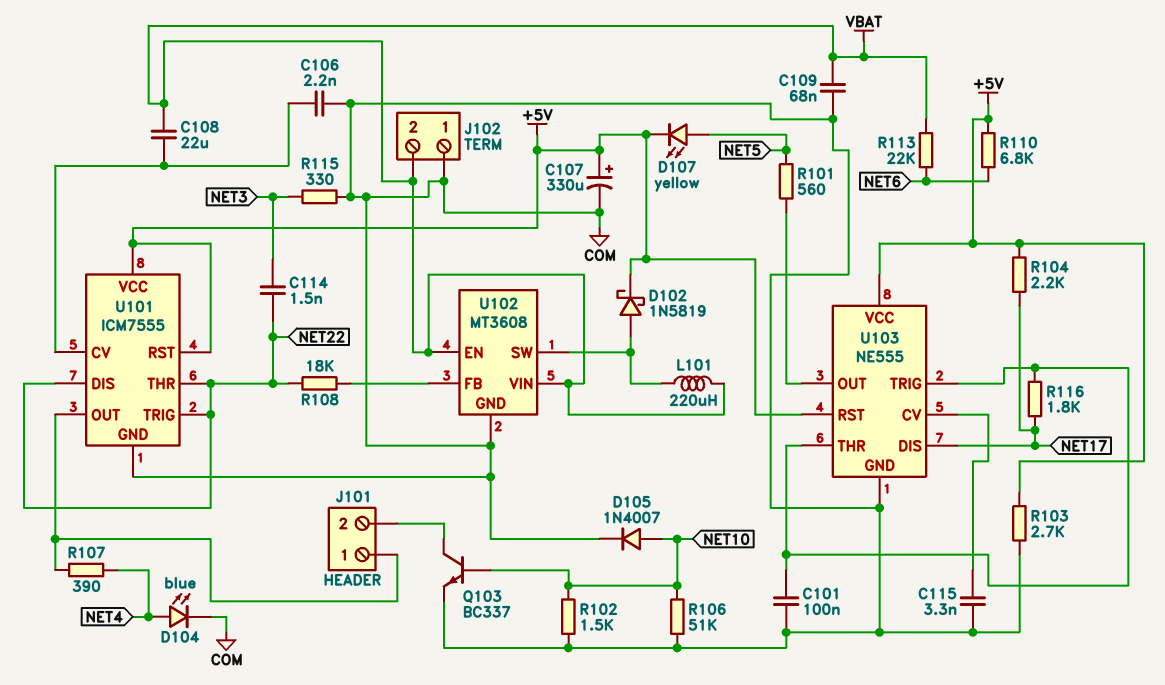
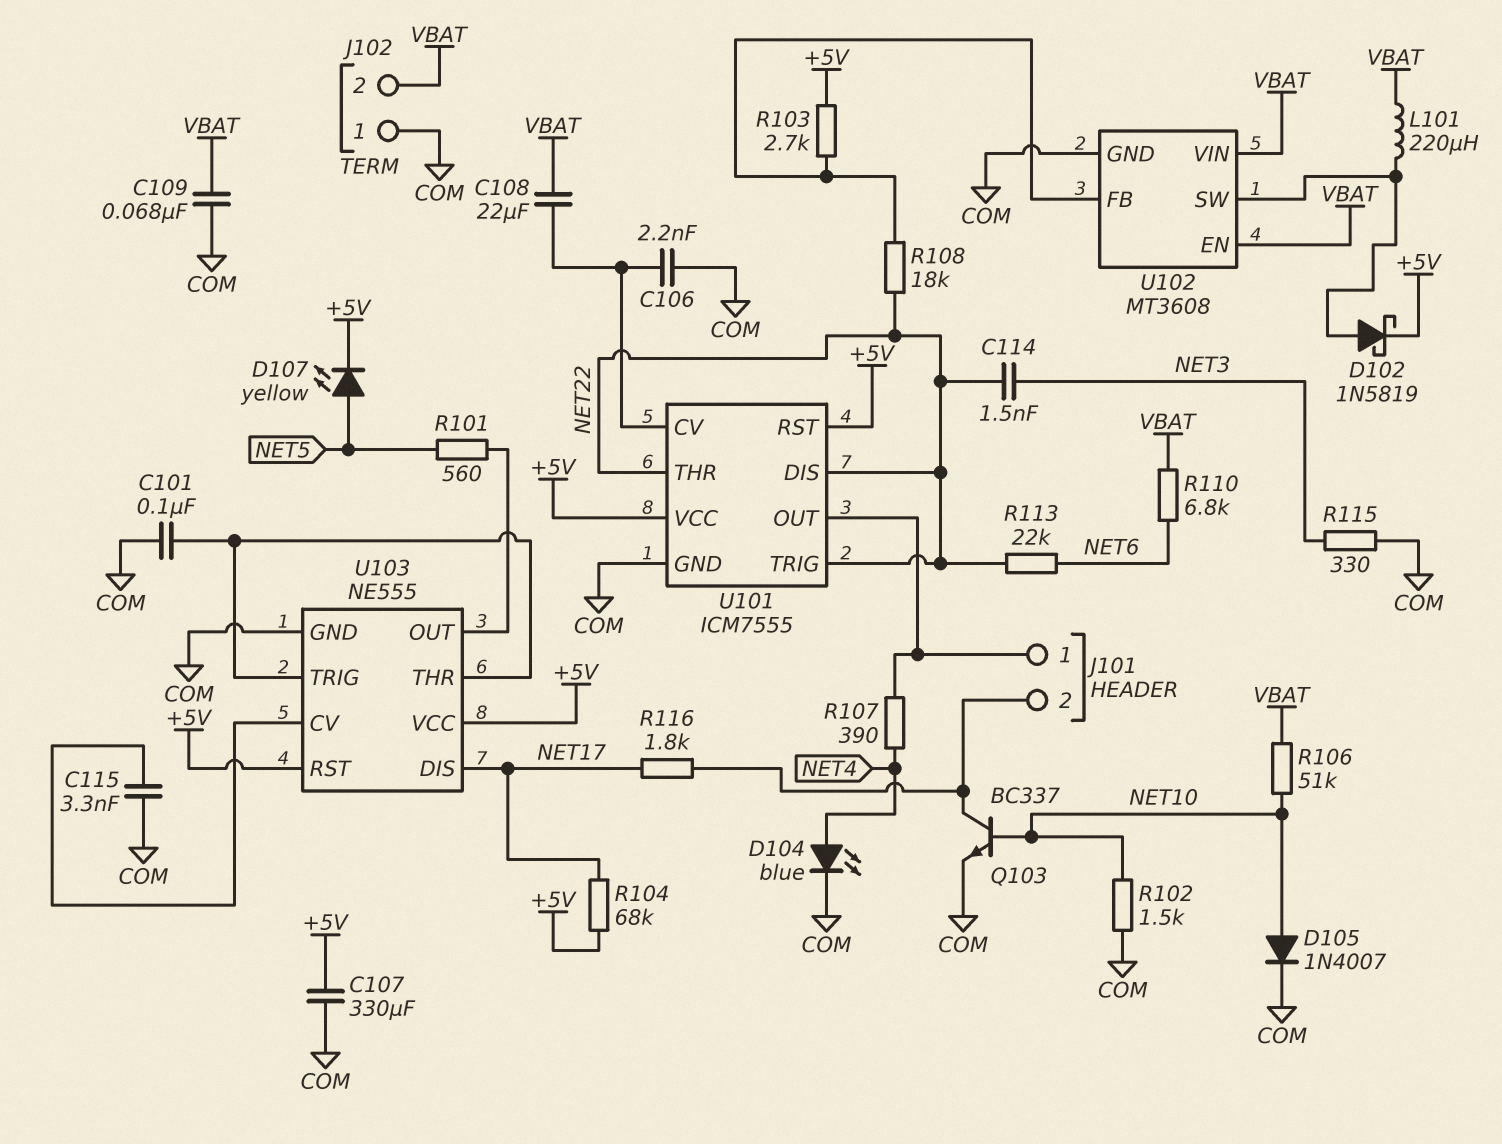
C107: 330uF (plus +5V, minus COM) -> 330uF (+5V, COM)
R103: 2.7k (+5V, COM) -> 2.7k (+5V, U102/FB)
R104: 2.2k (+5V, NET17) -> 68k (+5V, NET17)
R106: 51k (COM, NET10) -> 51k (NET10, VBAT)
R110: 6.8k (+5V, NET6) -> 6.8k (NET6, VBAT)
R113: 22k (NET6, VBAT) -> 22k (NET6, NET22)
R116: 1.8k (NET17, U103/THR) -> 1.8k (J101/2, NET17)

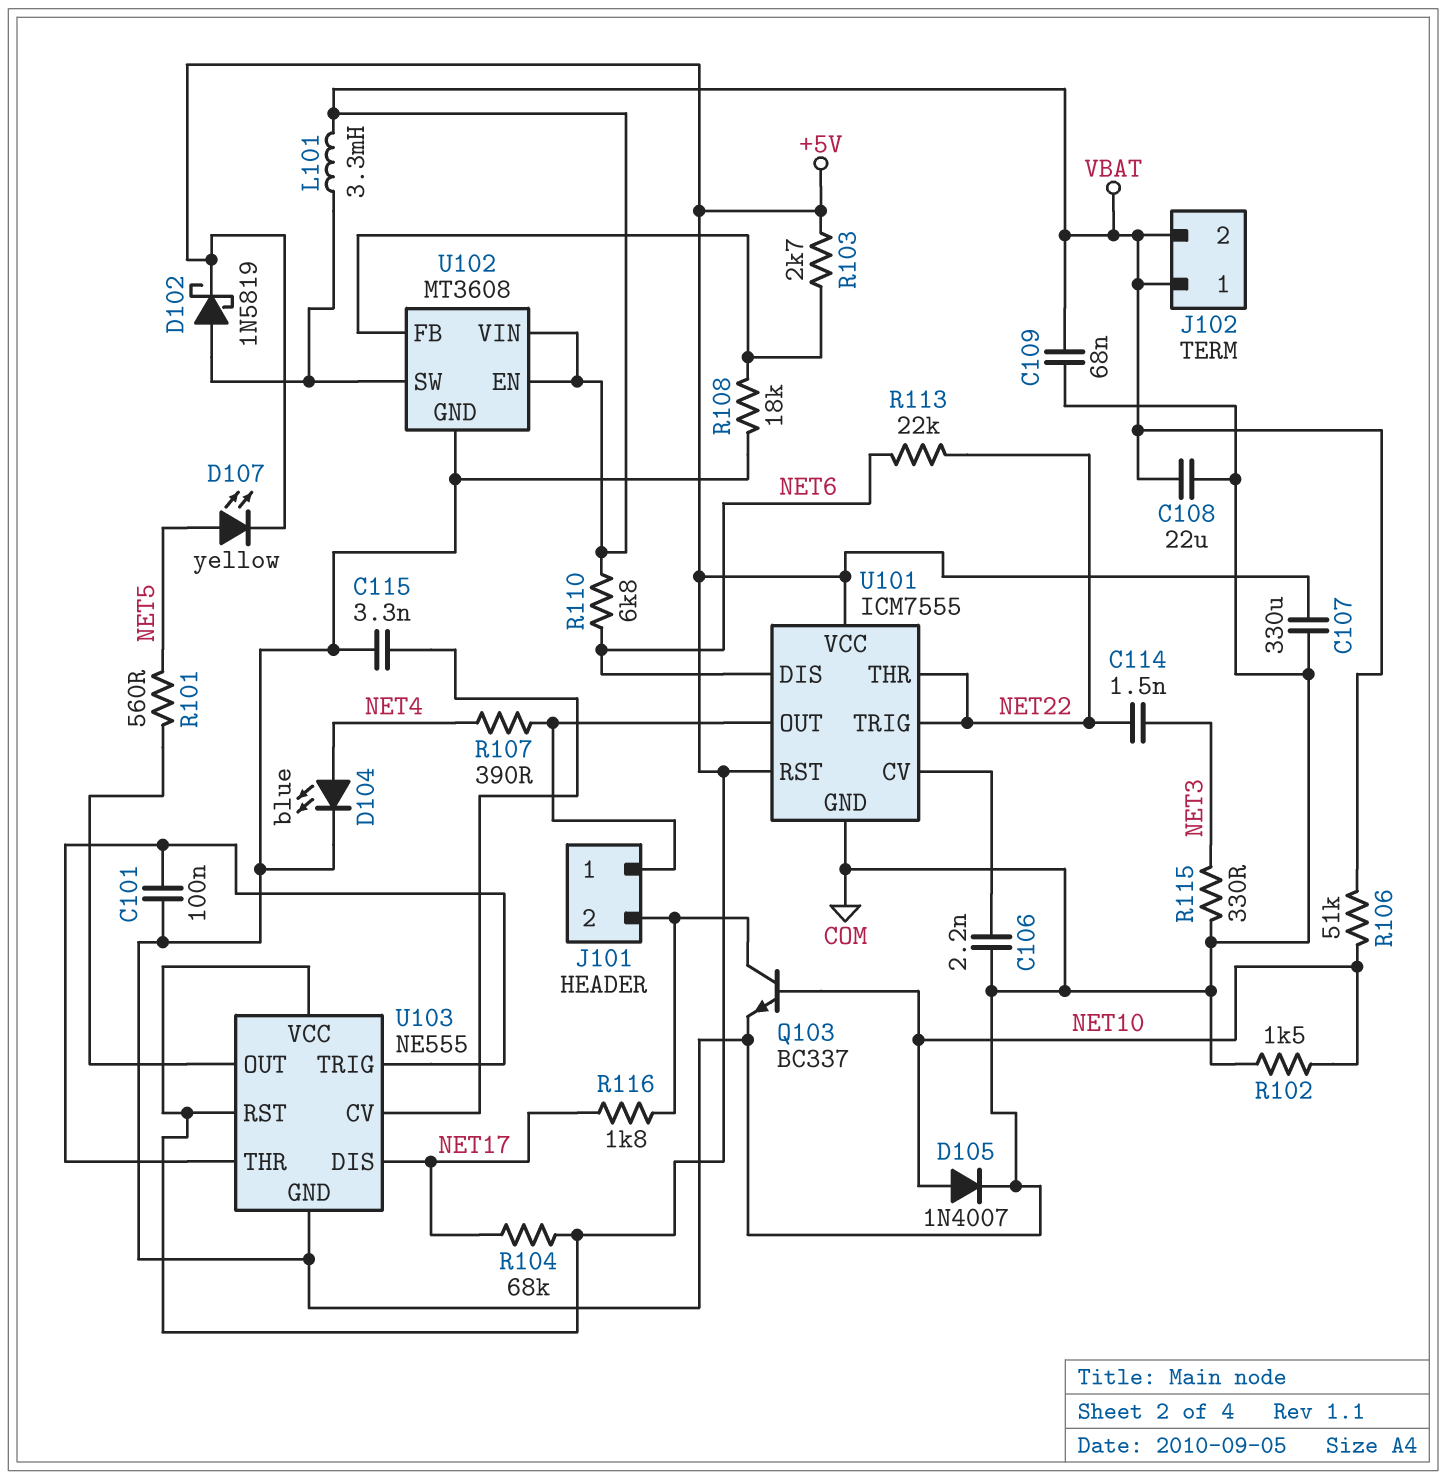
C108: 22uF (U101/CV, VBAT) -> 22uF (COM, VBAT)
J102 pin 1: COM -> VBAT
L101: 220uH (U102/SW, VBAT) -> 3.3mH (U102/SW, VBAT)
R108: 18k (NET22, U102/FB) -> 18k (COM, U102/FB)
U101 pin DIS: NET22 -> NET6

